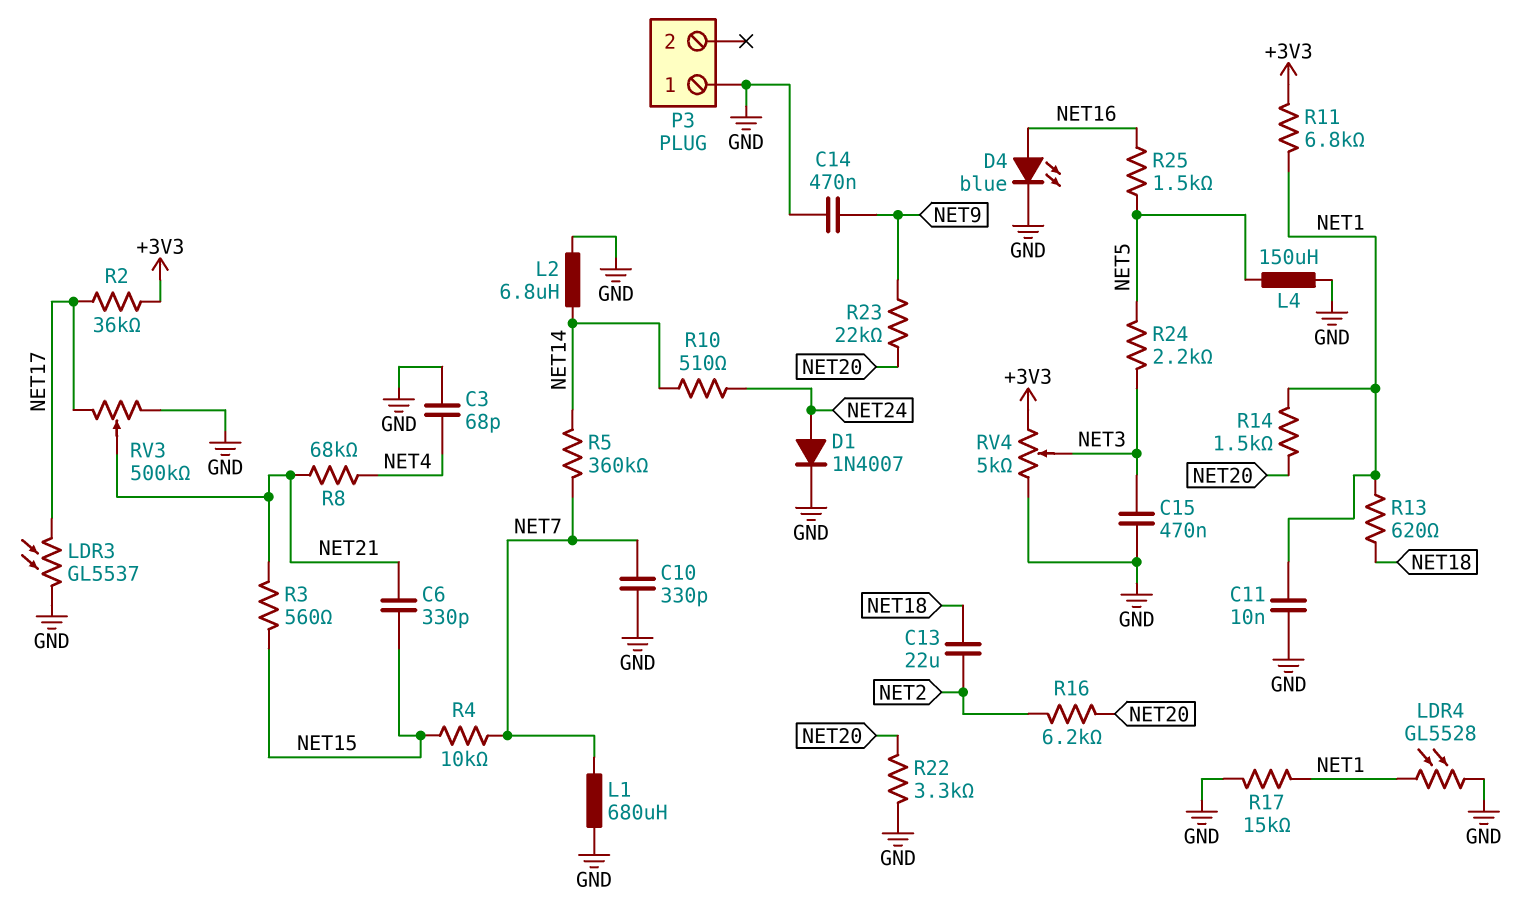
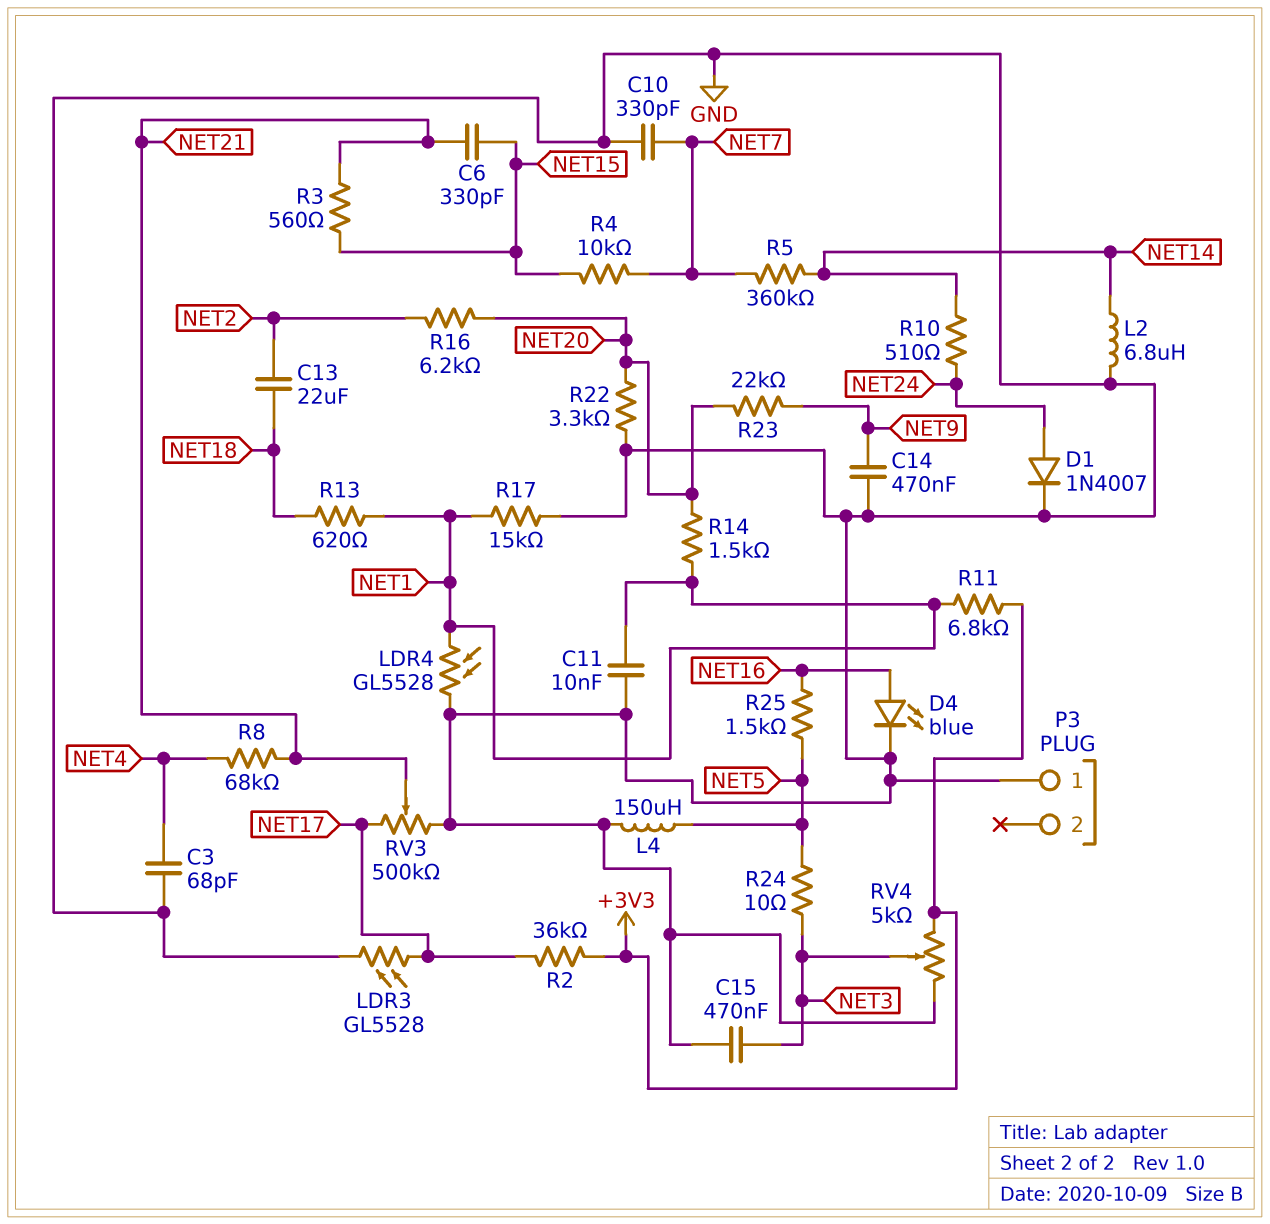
L1: 680uH (GND, NET7) -> none
LDR3: GL5537 (GND, NET17) -> GL5528 (GND, NET17)
R24: 2.2k (NET3, NET5) -> 10 (NET3, NET5)

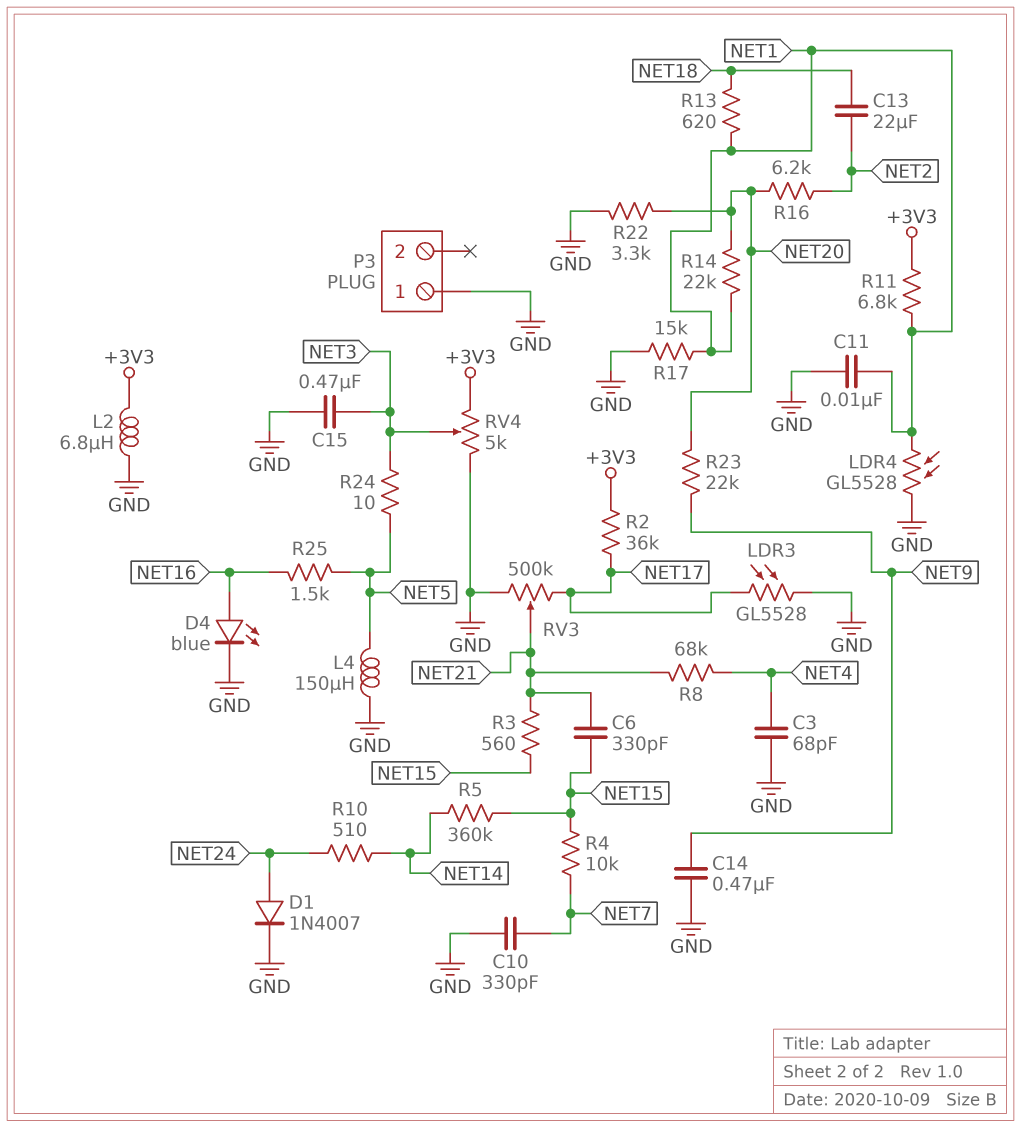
L2: 6.8uH (GND, NET14) -> 6.8uH (+3V3, GND)
R5: 360k (NET7, NET14) -> 360k (NET14, NET15)
R14: 1.5k (NET1, NET20) -> 22k (NET1, NET20)

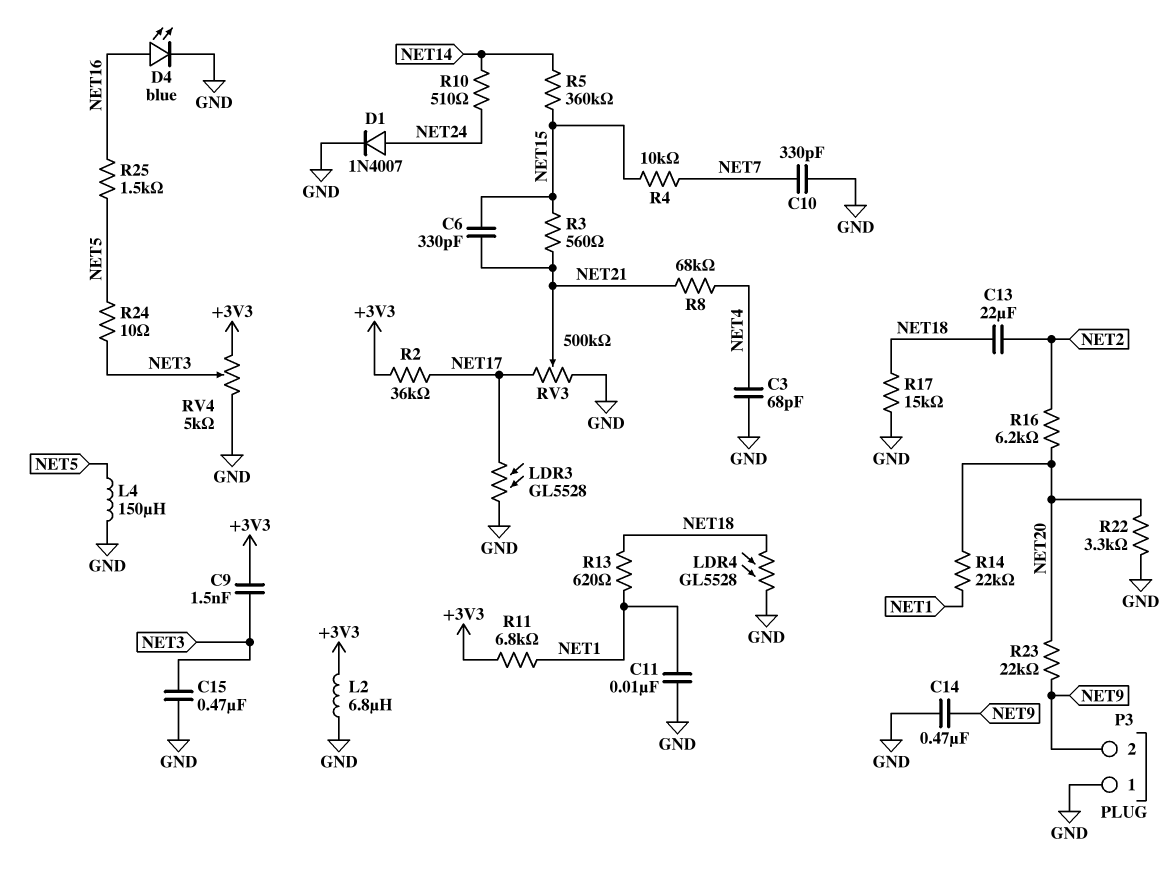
C9: none -> 1.5nF (+3V3, NET3)
LDR4: GL5528 (GND, NET1) -> GL5528 (GND, NET18)
P3 pin 2: none -> NET9
R17: 15k (GND, NET1) -> 15k (GND, NET18)

